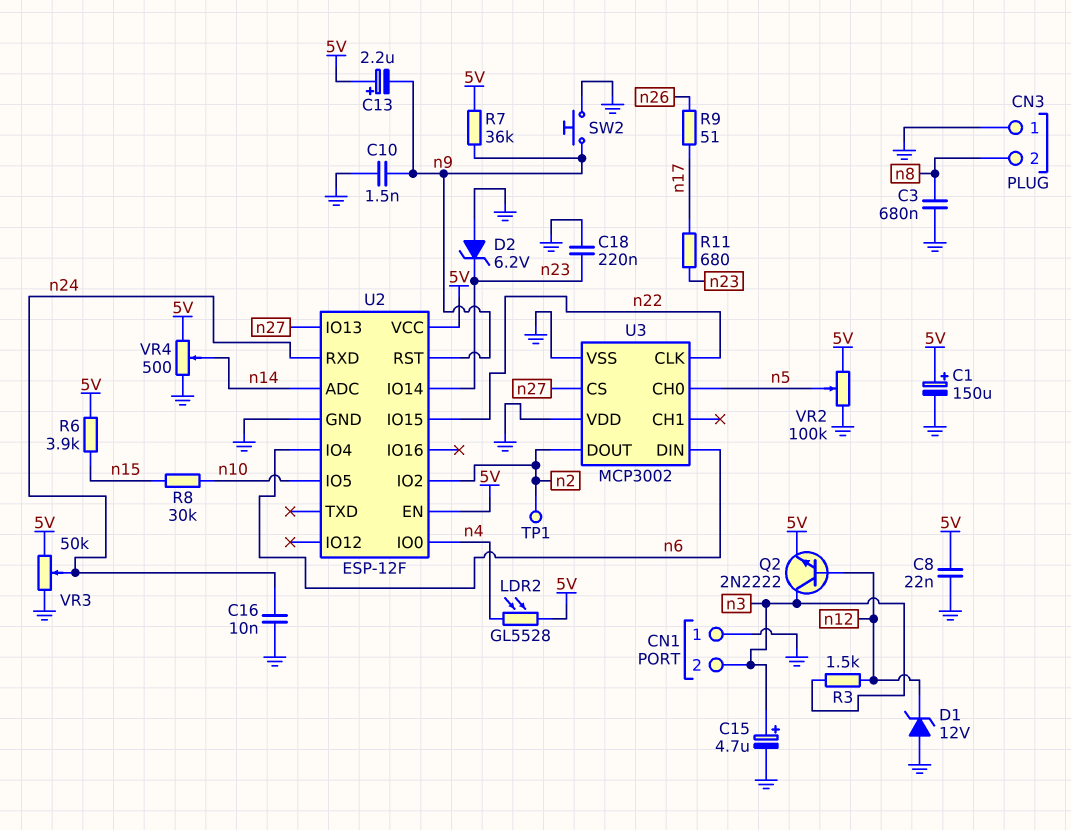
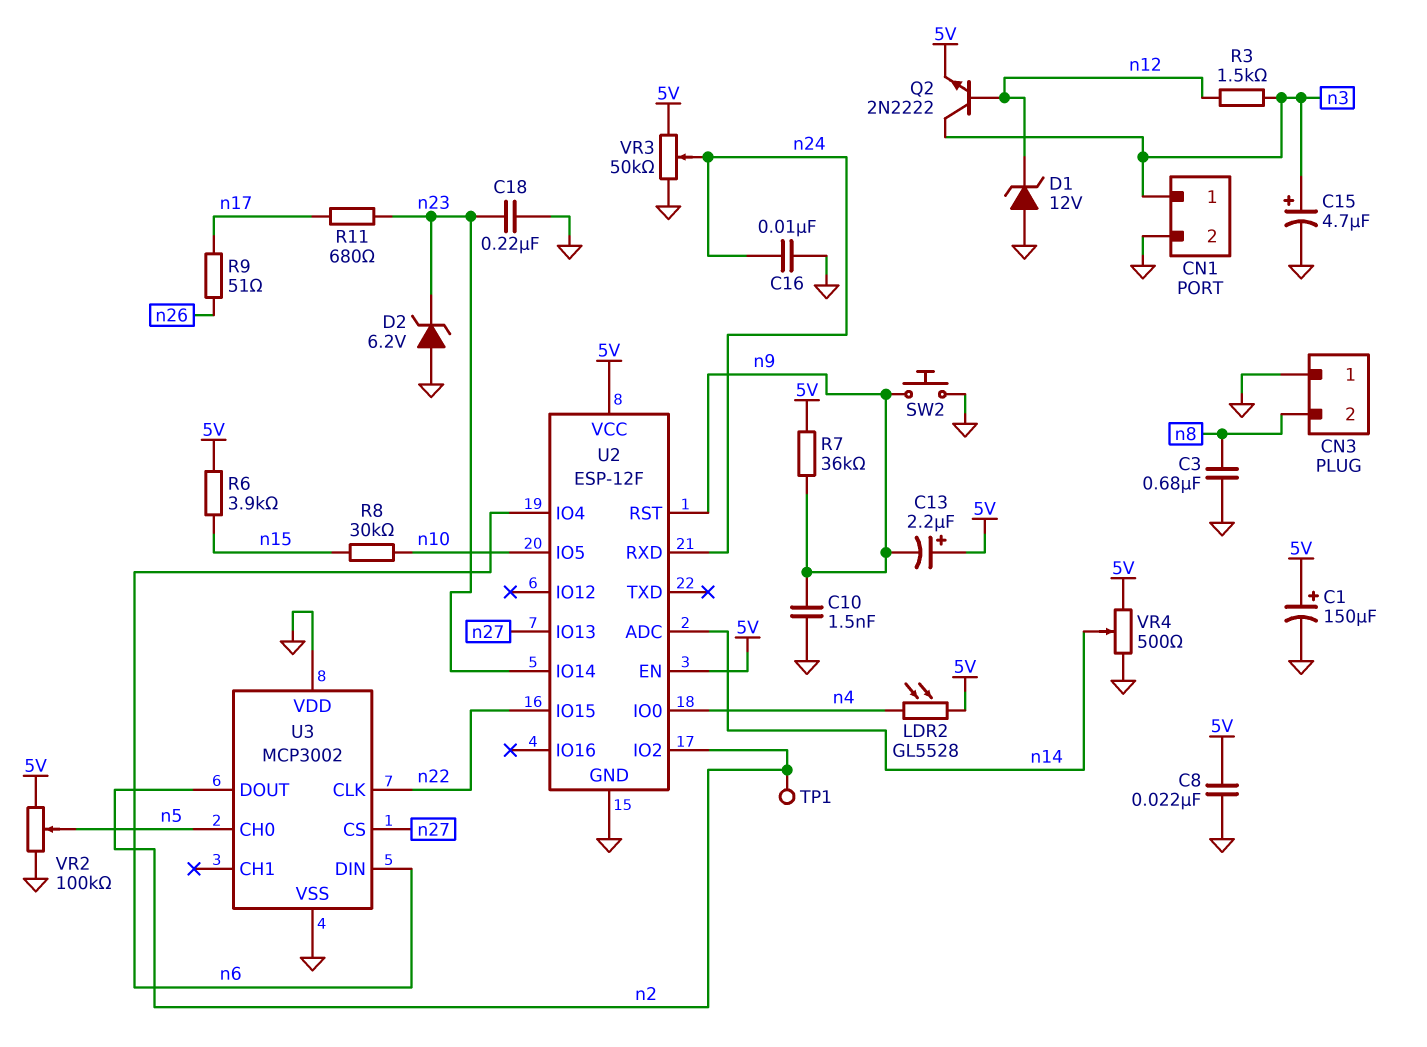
CN1 pin 1: GND -> n3
CN1 pin 2: n3 -> GND

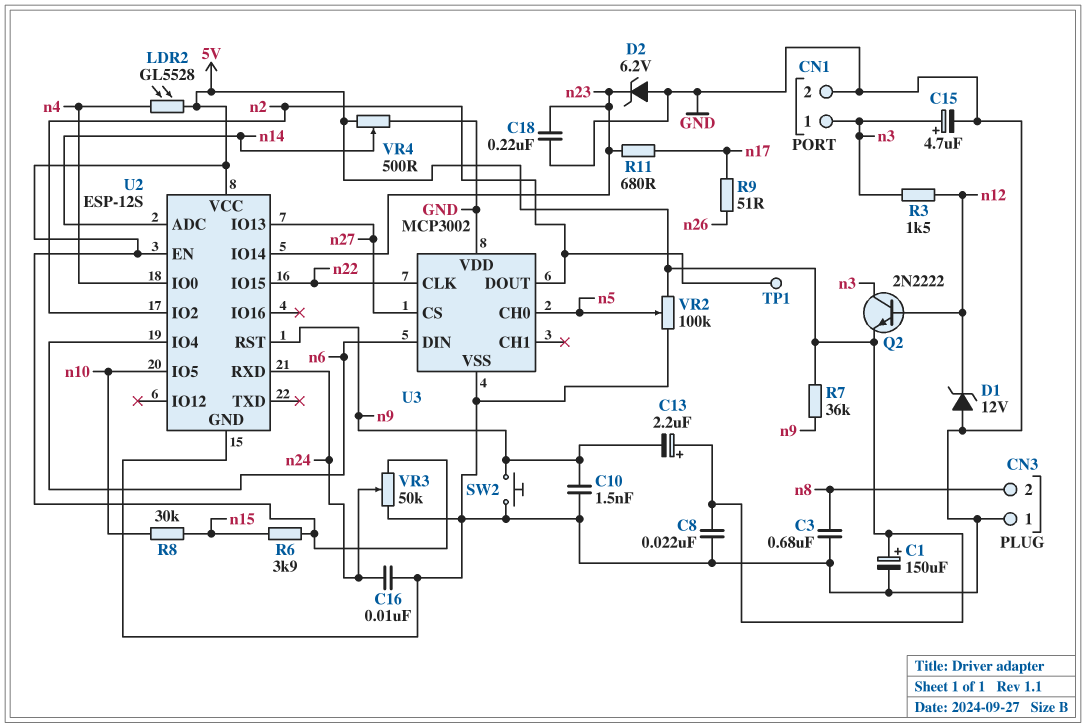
U2: ESP-12F -> ESP-12S

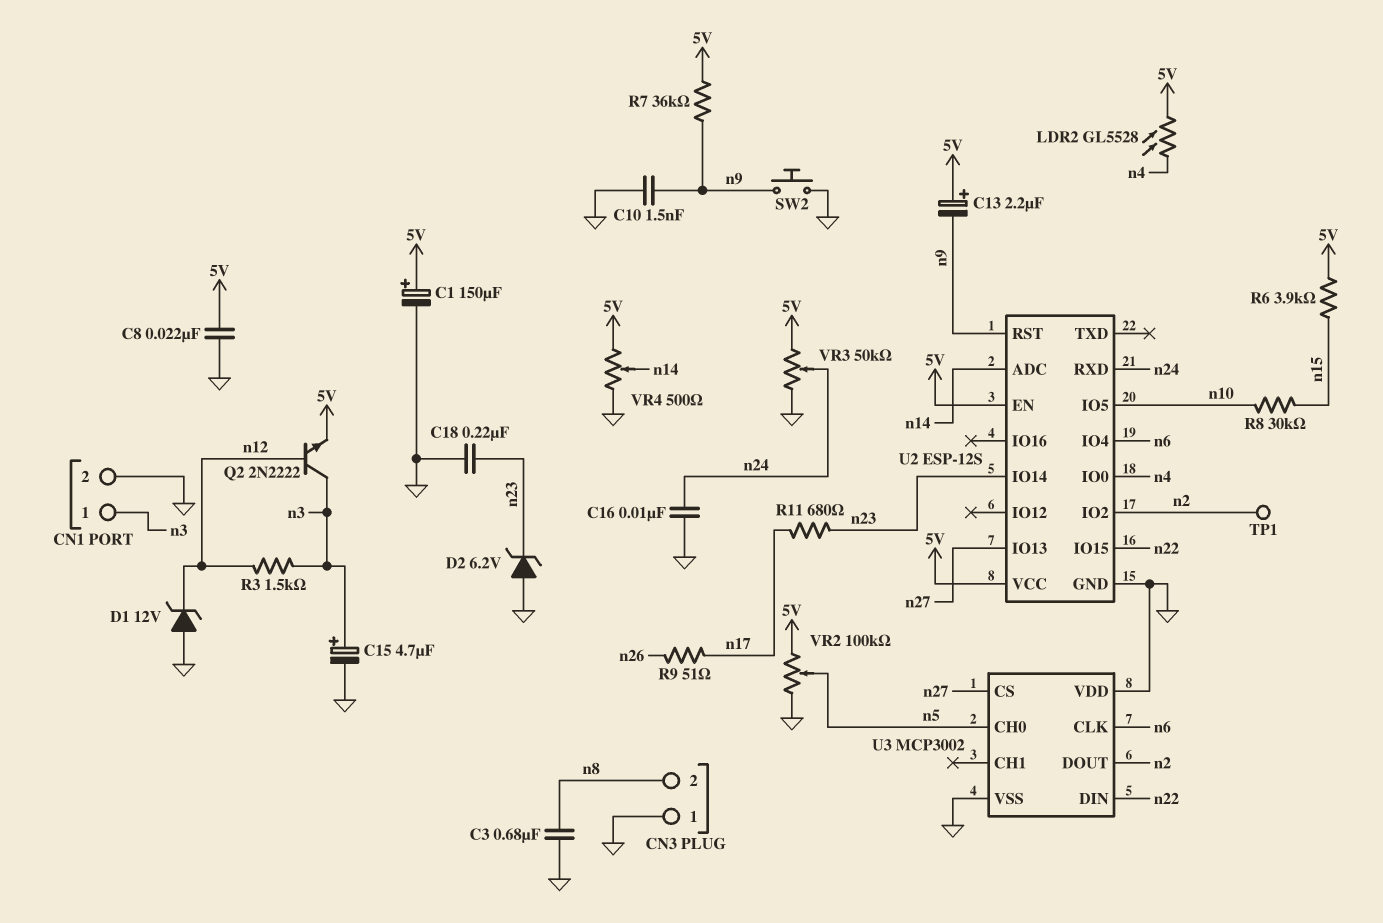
U3 pin CLK: n22 -> n6
U3 pin DIN: n6 -> n22

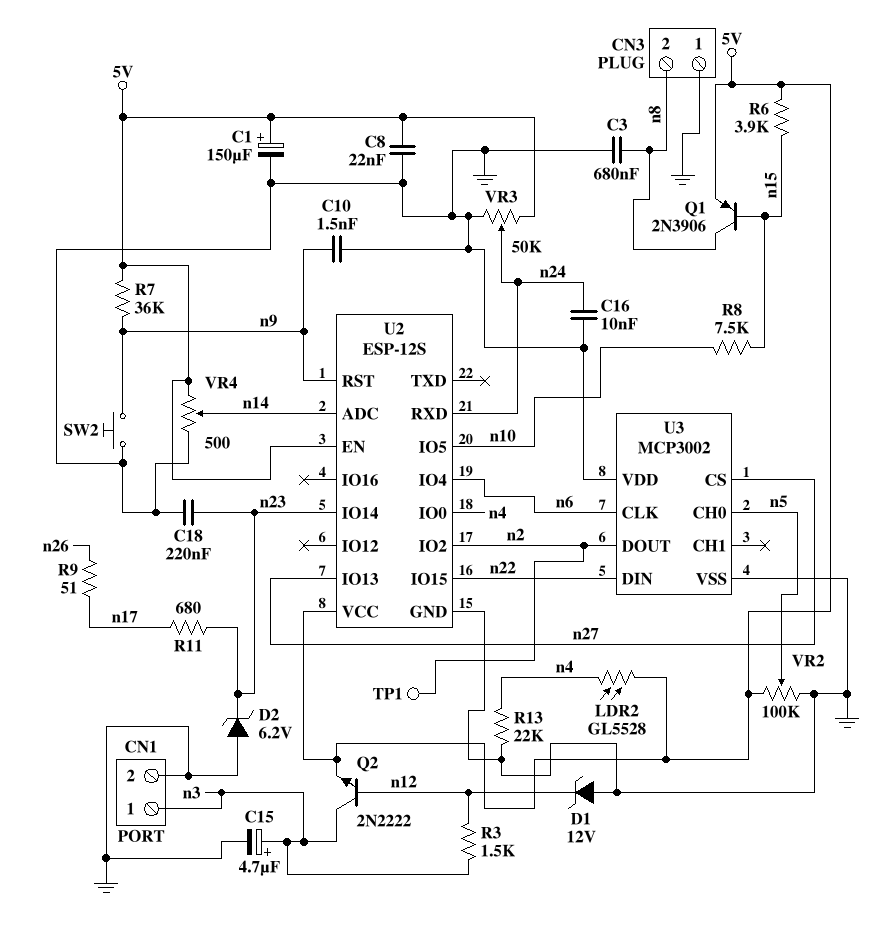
C13: 2.2uF (plus 5V, minus n9) -> none
Q1: none -> PNP 2N3906 (B n15, C n8, E 5V)
R8: 30k (n10, n15) -> 7.5k (n10, n15)
R13: none -> 22k (GND, n4)

